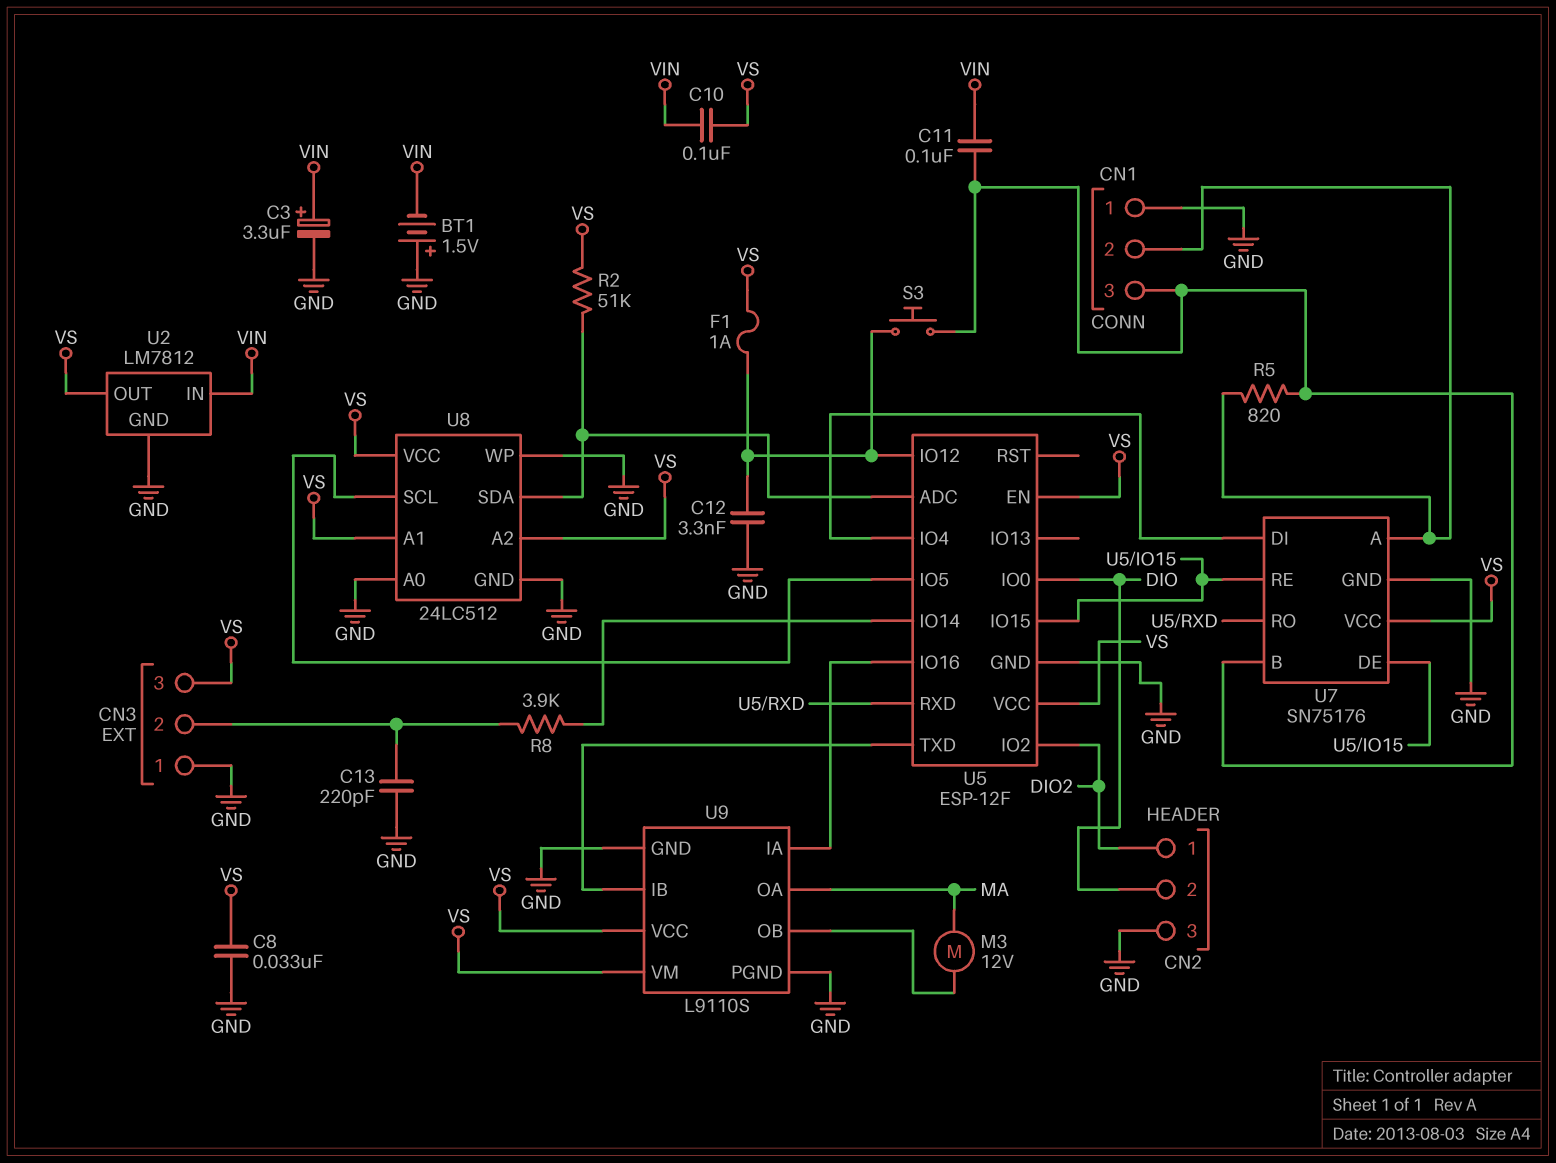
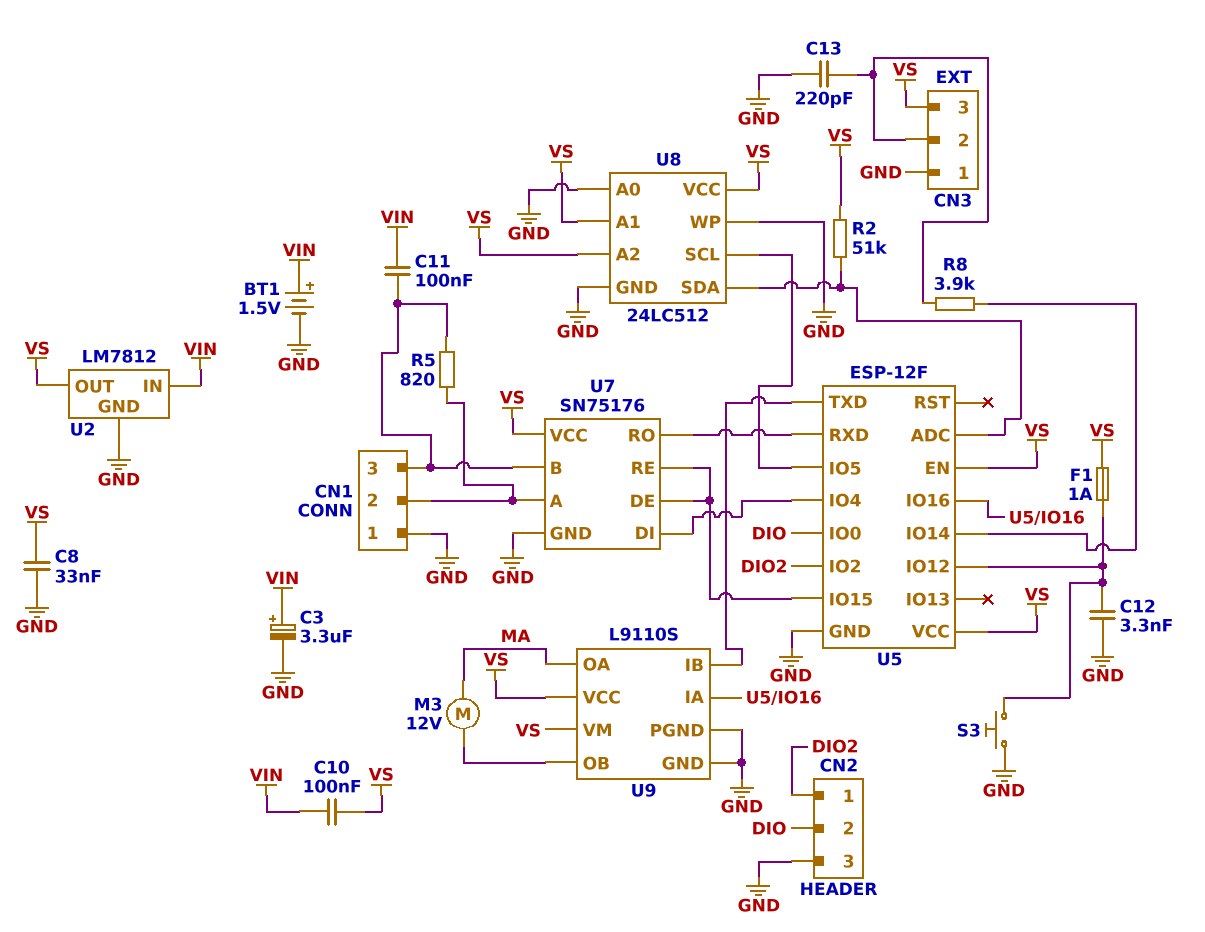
BT1: 1.5V (plus GND, minus VIN) -> 1.5V (plus VIN, minus GND)
S3: button (CN1/3, U5/IO12) -> button (GND, U5/IO12)

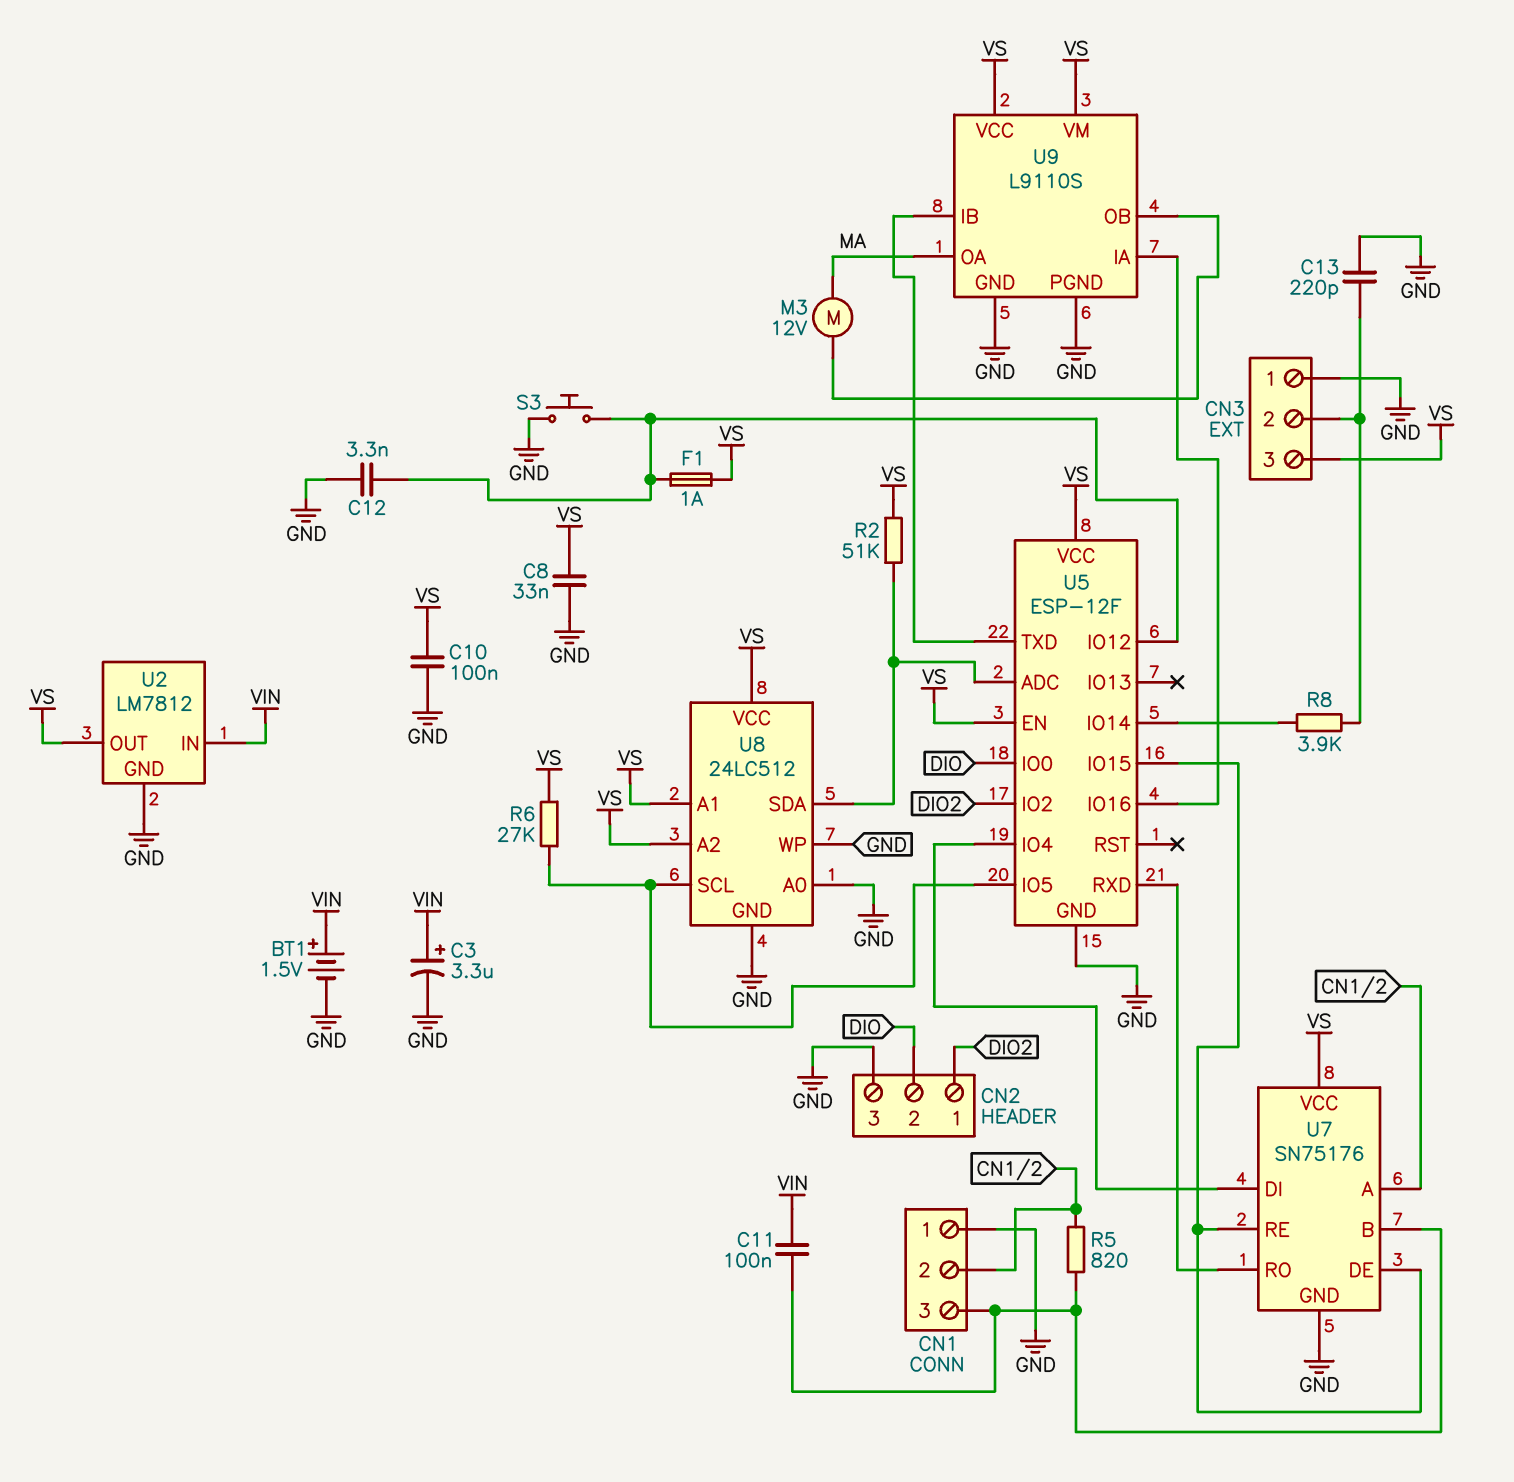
C10: 100nF (VIN, VS) -> 100nF (GND, VS)
R6: none -> 27k (U5/IO5, VS)

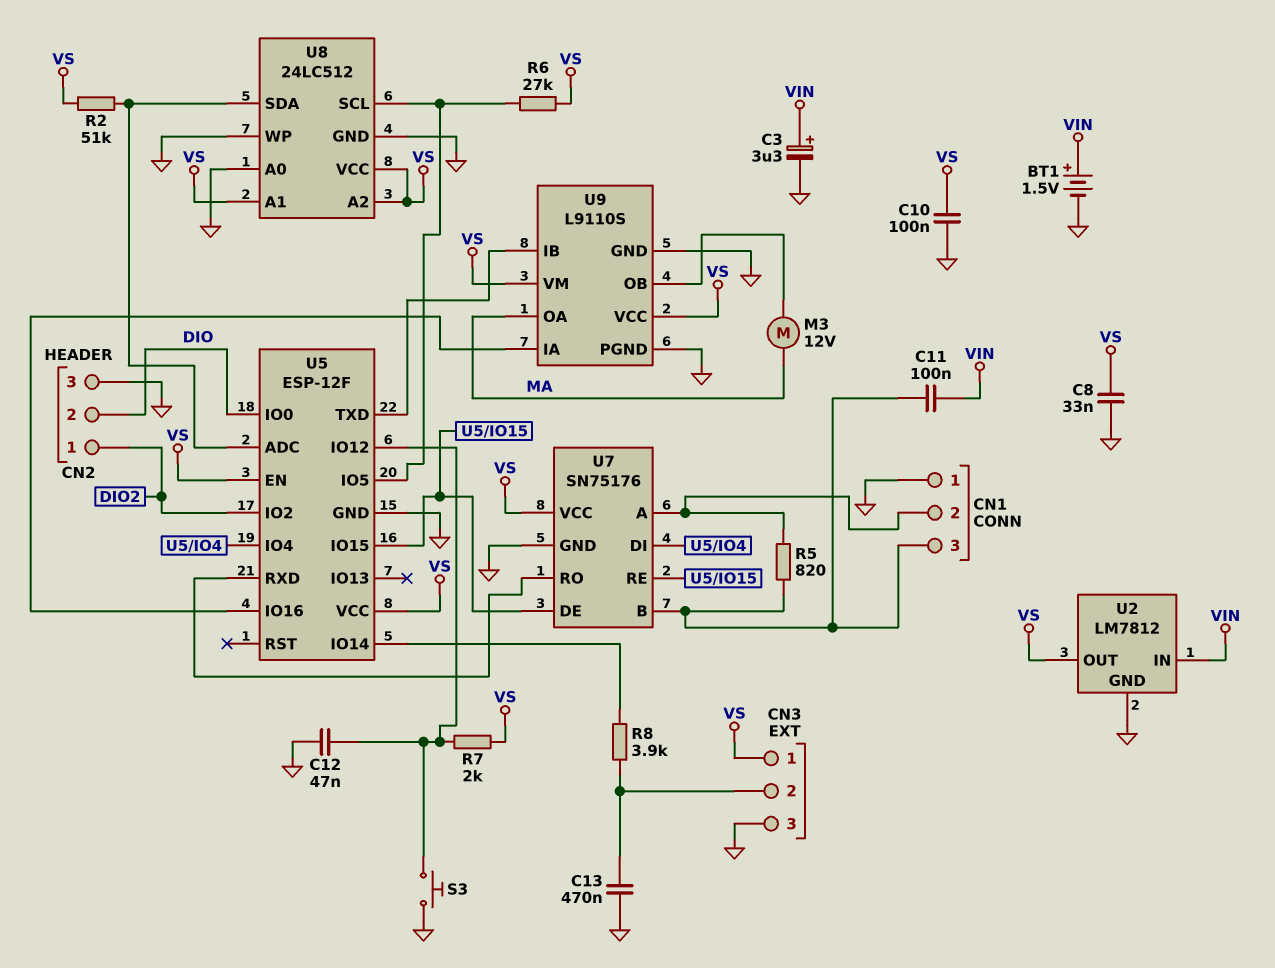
C12: 3.3nF (GND, U5/IO12) -> 47nF (GND, U5/IO12)
C13: 220pF (CN3/2, GND) -> 470nF (CN3/2, GND)
CN3 pin 1: GND -> VS
CN3 pin 3: VS -> GND
F1: 1A (U5/IO12, VS) -> none
R7: none -> 2k (U5/IO12, VS)

